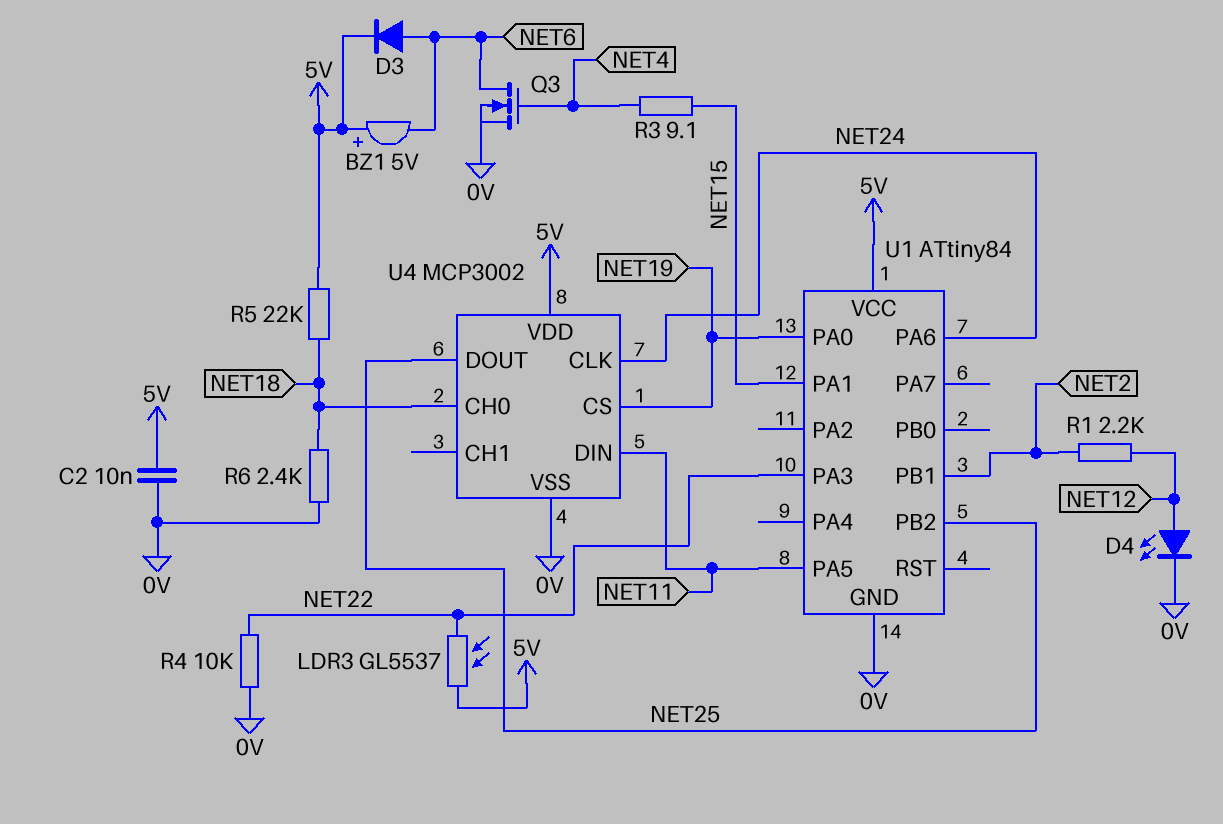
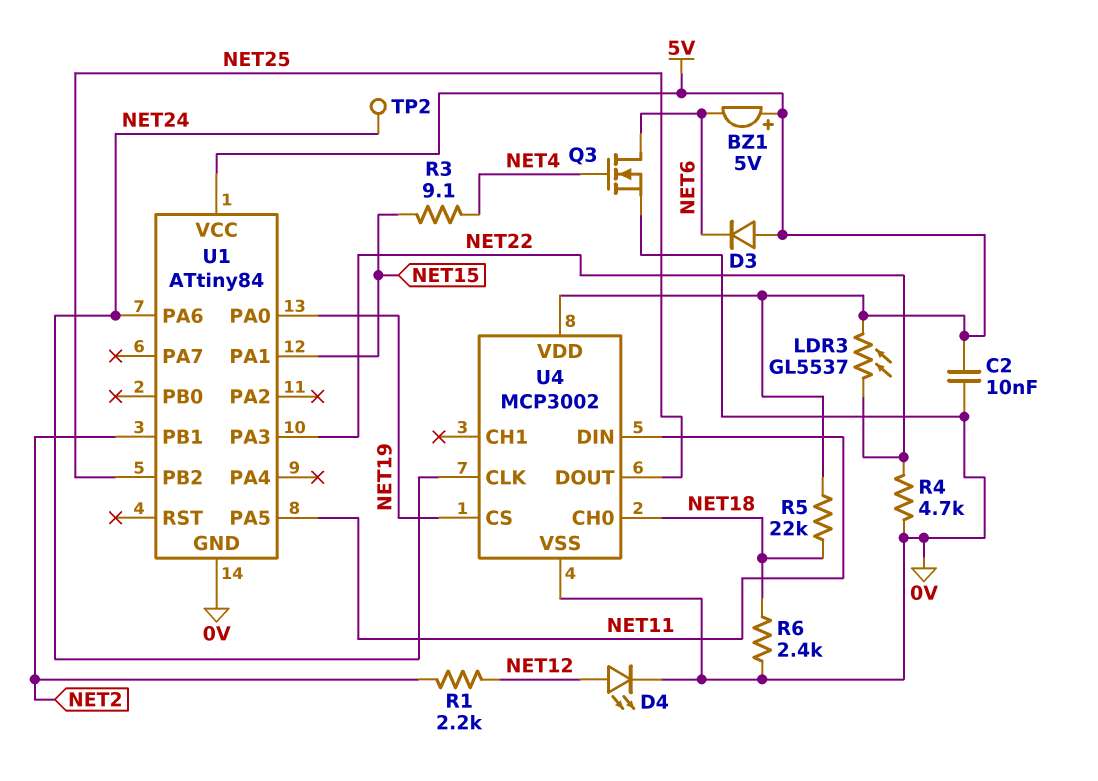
D3: diode (A NET6, K 5V) -> diode (A 5V, K NET6)
R4: 10k (0V, NET22) -> 4.7k (0V, NET22)
TP2: none -> test point (NET24)

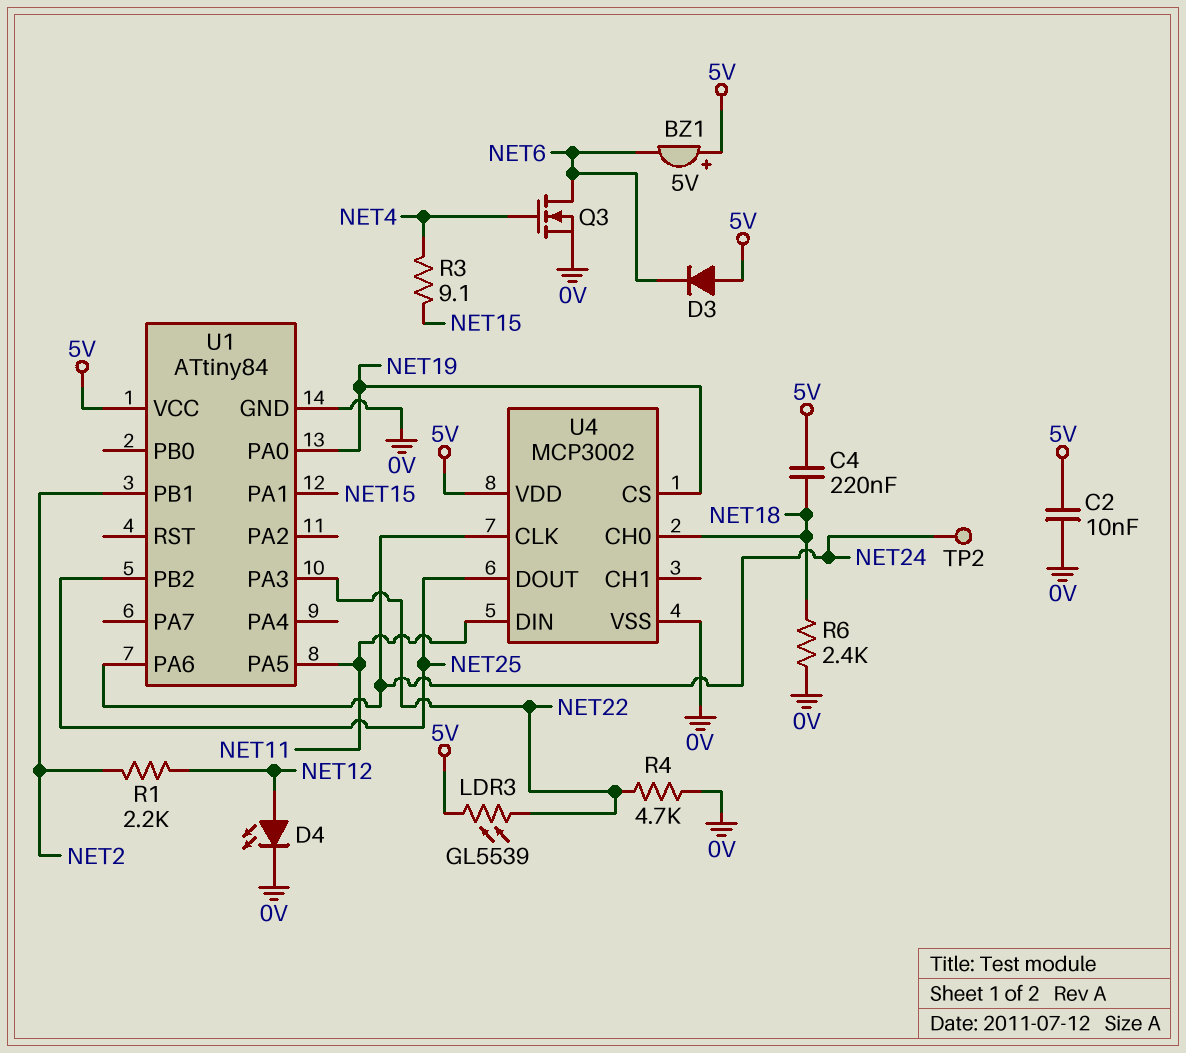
C4: none -> 220nF (5V, NET18)
LDR3: GL5537 (5V, NET22) -> GL5539 (5V, NET22)
R5: 22k (5V, NET18) -> none

